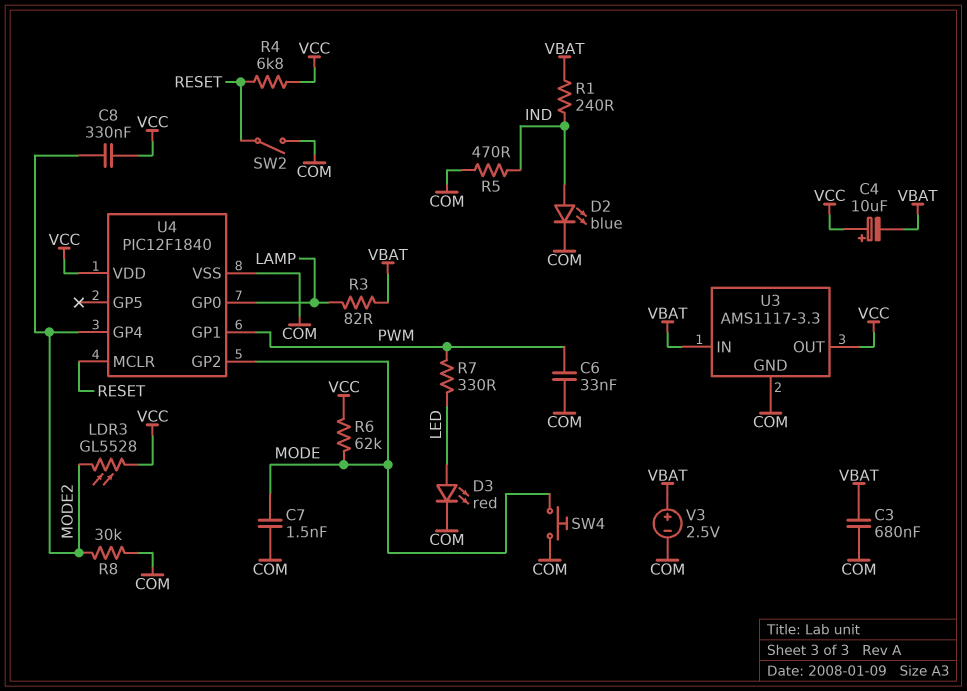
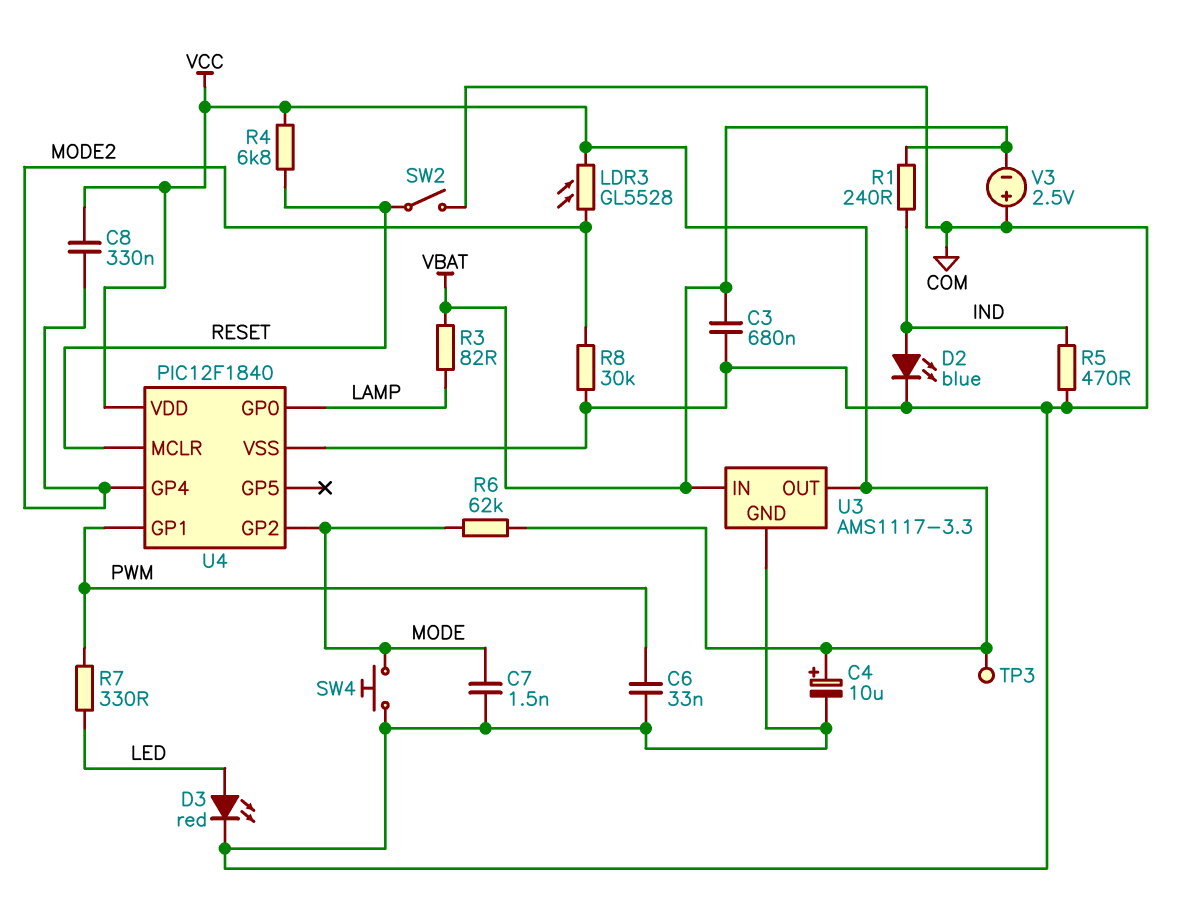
C4: 10uF (plus VCC, minus VBAT) -> 10uF (plus VCC, minus COM)
TP3: none -> test point (VCC)
V3: 2.5V (plus VBAT, minus COM) -> 2.5V (plus COM, minus VBAT)

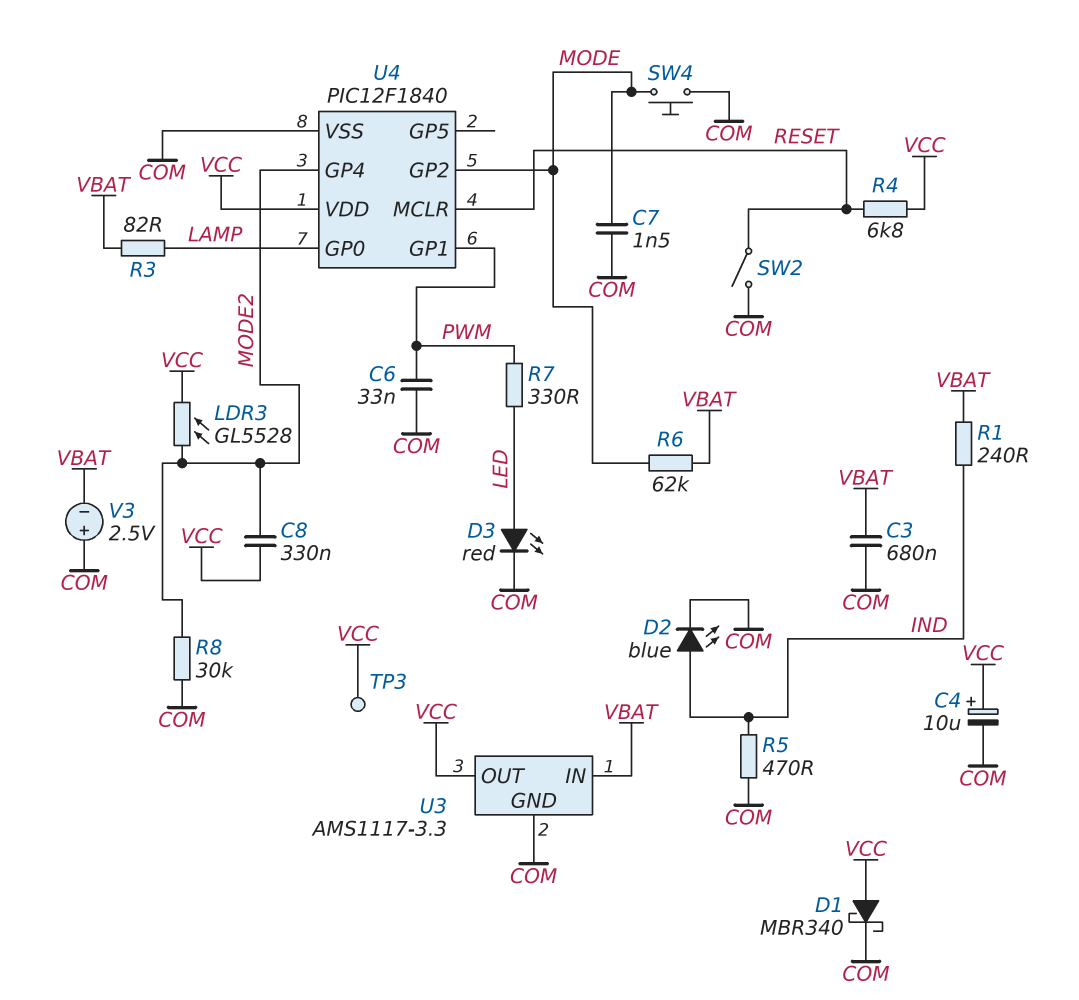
D1: none -> schottky MBR340 (A VCC, K COM)
R6: 62k (MODE, VCC) -> 62k (MODE, VBAT)

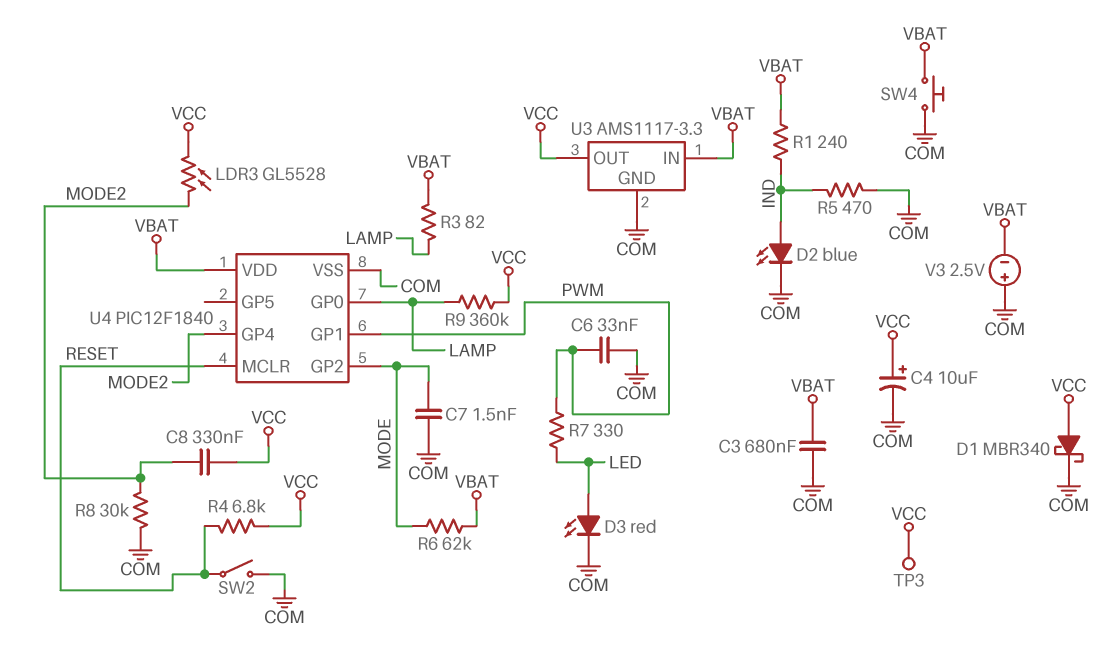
R9: none -> 360k (LAMP, VCC)
SW4: button (COM, MODE) -> button (COM, VBAT)
U4 pin VDD: VCC -> VBAT

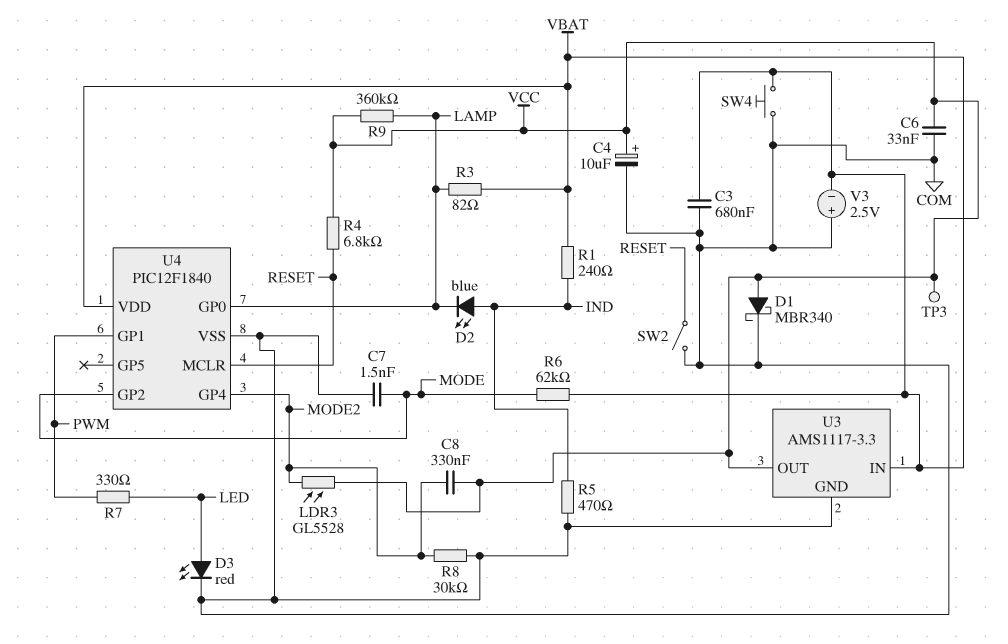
C6: 33nF (COM, PWM) -> 33nF (COM, VCC)
D2: LED blue (A IND, K COM) -> LED blue (A IND, K LAMP)

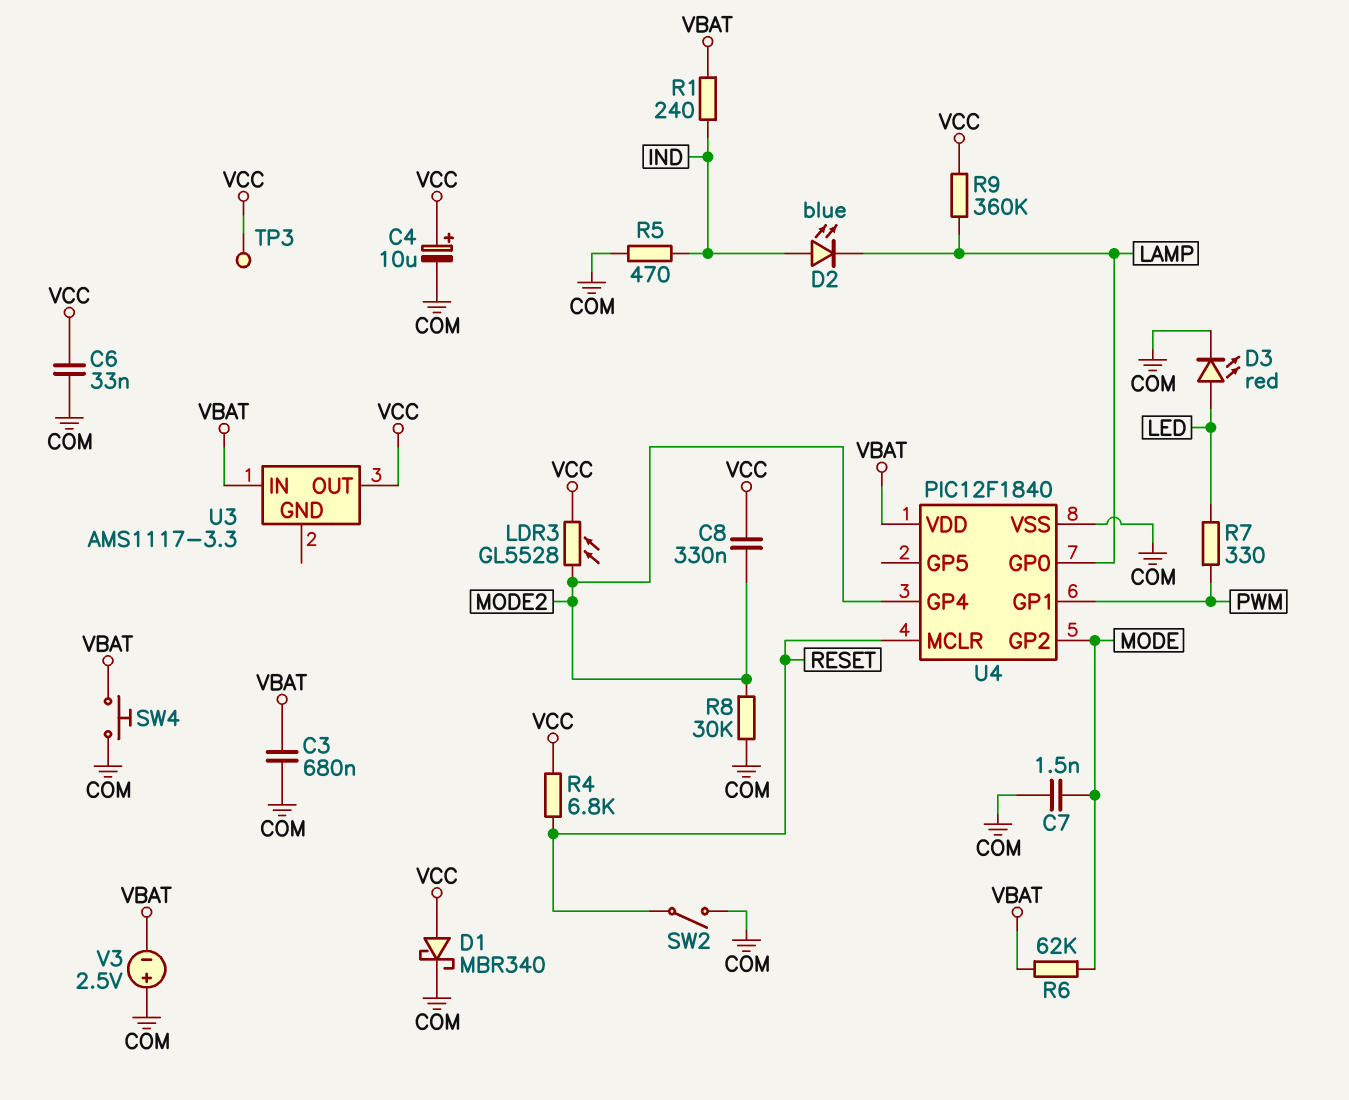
R3: 82 (LAMP, VBAT) -> none
U3 pin GND: COM -> none

